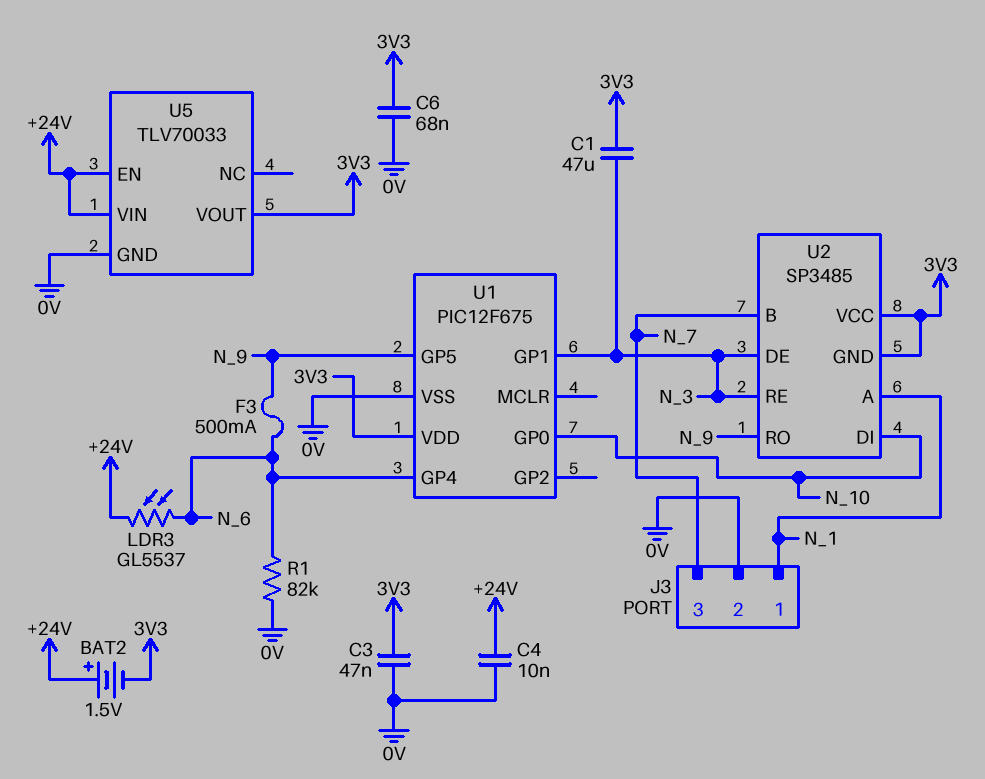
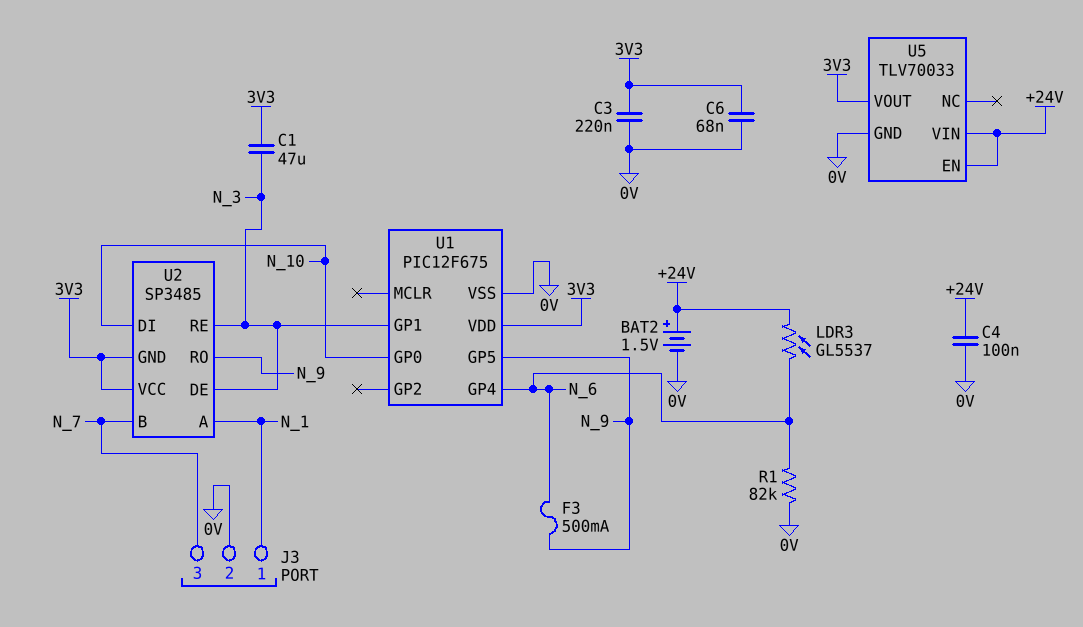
BAT2: 1.5V (plus +24V, minus 3V3) -> 1.5V (plus +24V, minus 0V)
C3: 47nF (0V, 3V3) -> 220nF (0V, 3V3)
C4: 10nF (+24V, 0V) -> 100nF (+24V, 0V)

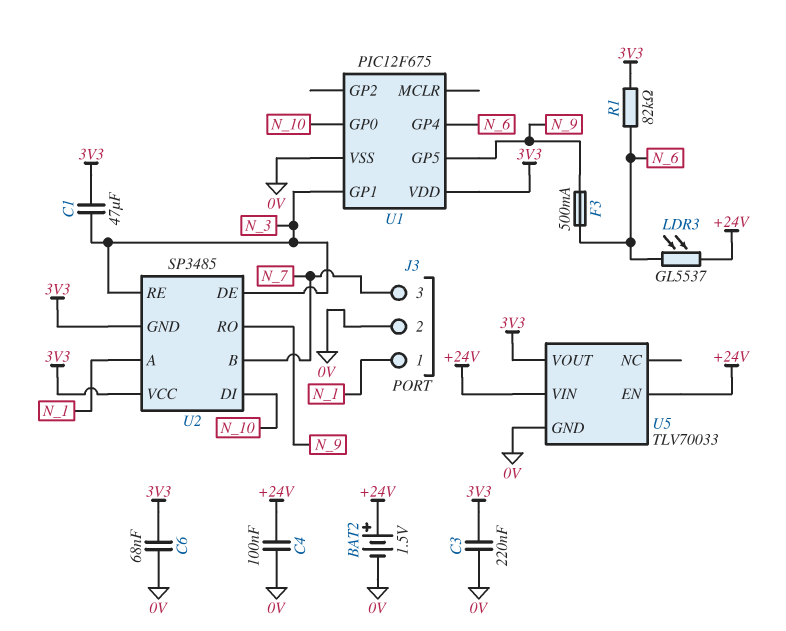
R1: 82k (0V, N_6) -> 82k (3V3, N_6)

